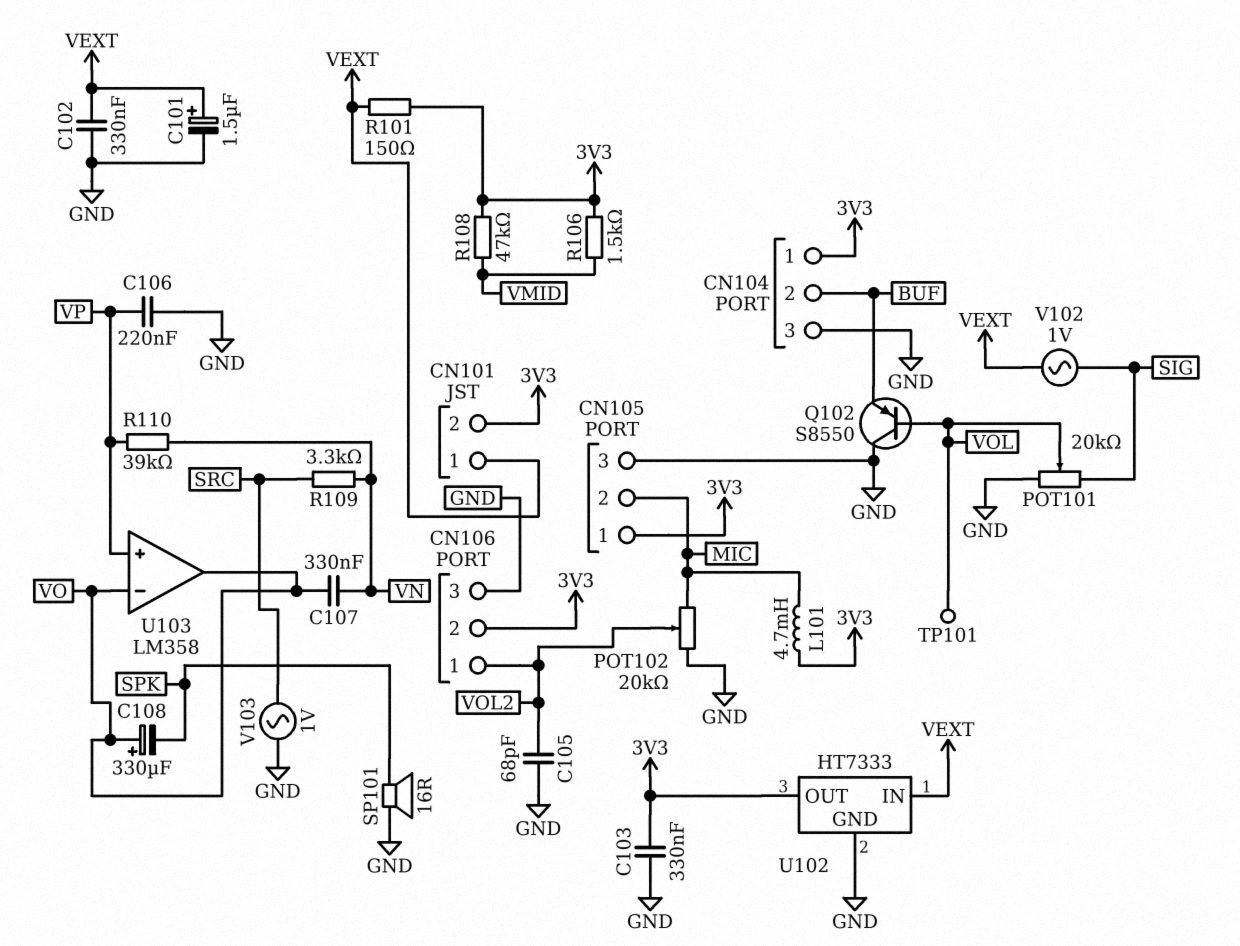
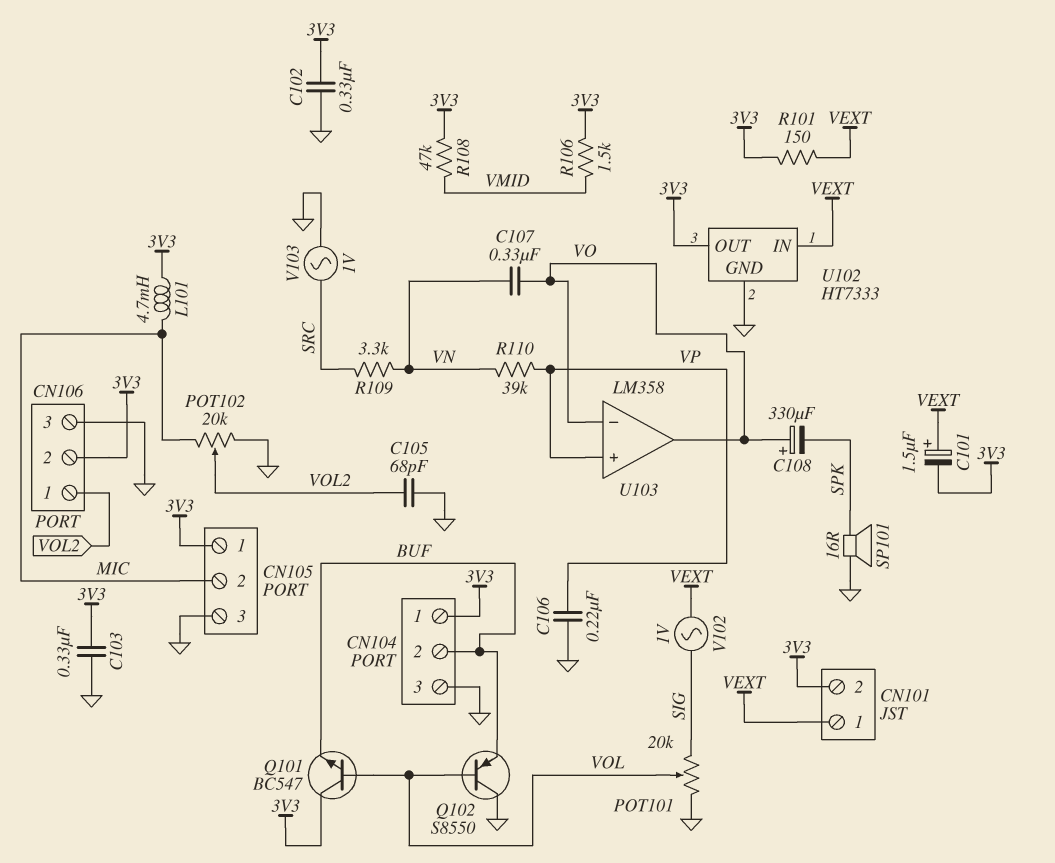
C101: 1.5uF (plus VEXT, minus GND) -> 1.5uF (plus VEXT, minus 3V3)
C102: 330nF (GND, VEXT) -> 330nF (3V3, GND)
Q101: none -> NPN BC547 (B VOL, C 3V3, E BUF)
TP101: test point (VOL) -> none

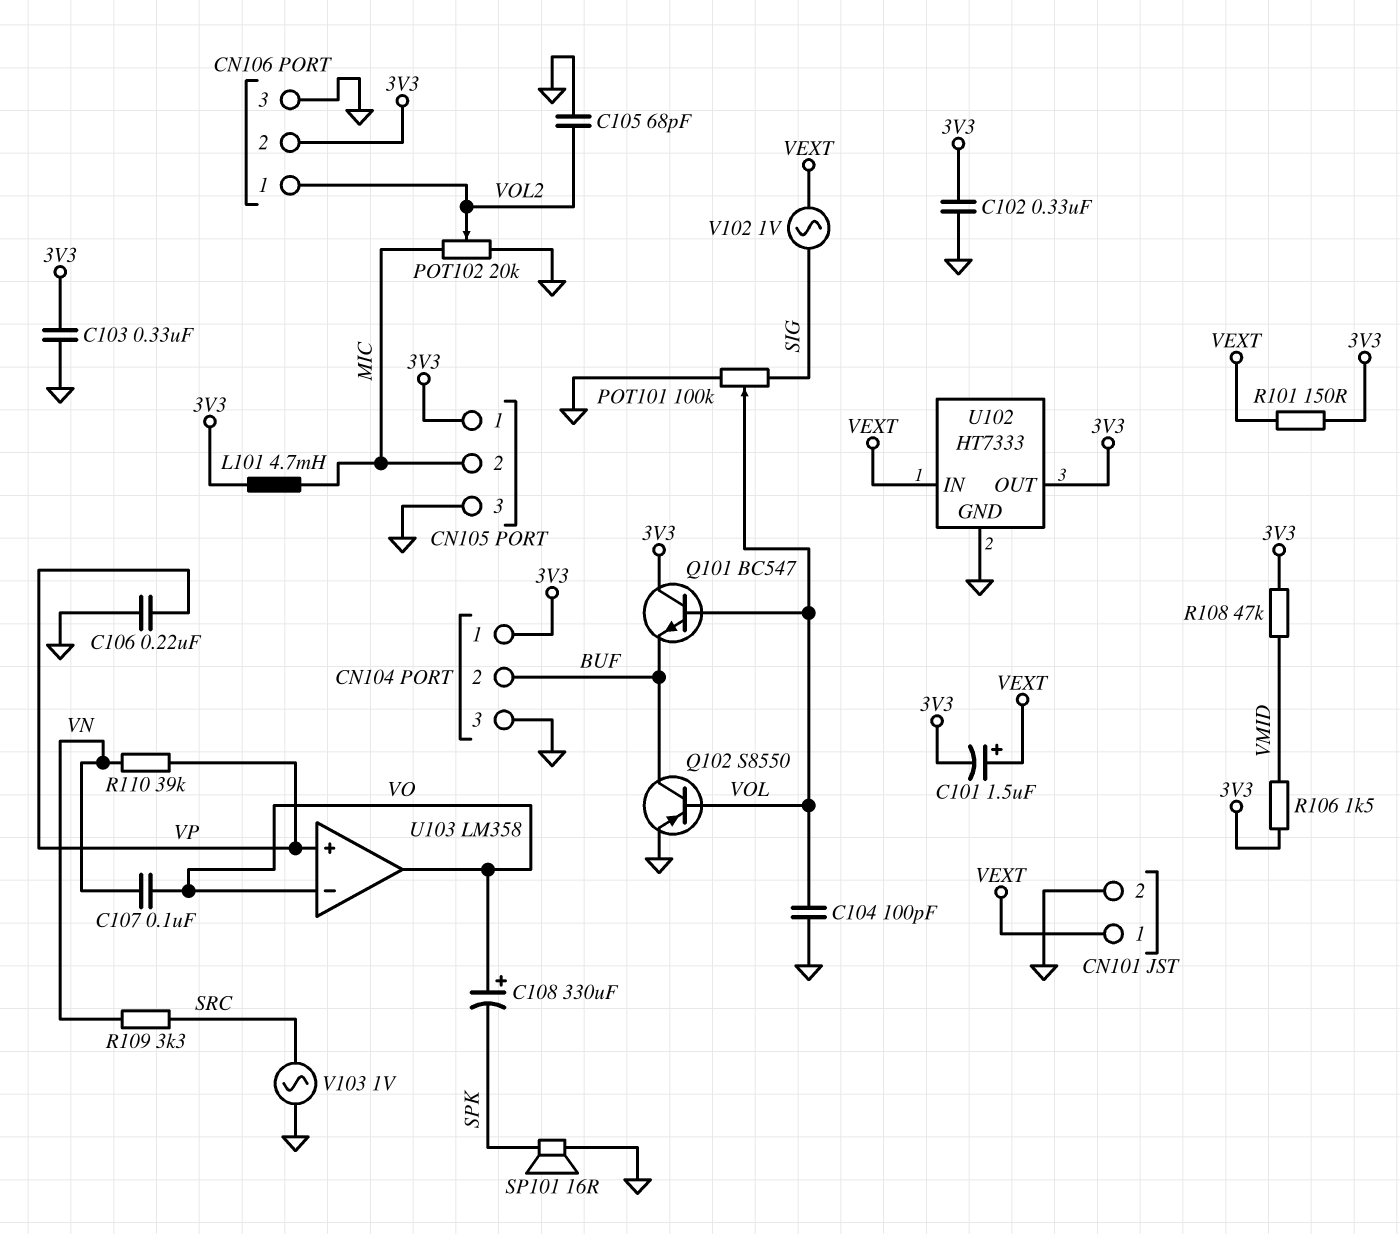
C104: none -> 100pF (GND, VOL)
C107: 330nF (VN, VO) -> 100nF (VN, VO)
CN101 pin 2: 3V3 -> GND
POT101: 20k (GND, SIG, wiper VOL) -> 100k (GND, SIG, wiper VOL)
Q102: PNP S8550 (B VOL, C GND, E BUF) -> PNP S8550 (B VOL, C BUF, E GND)

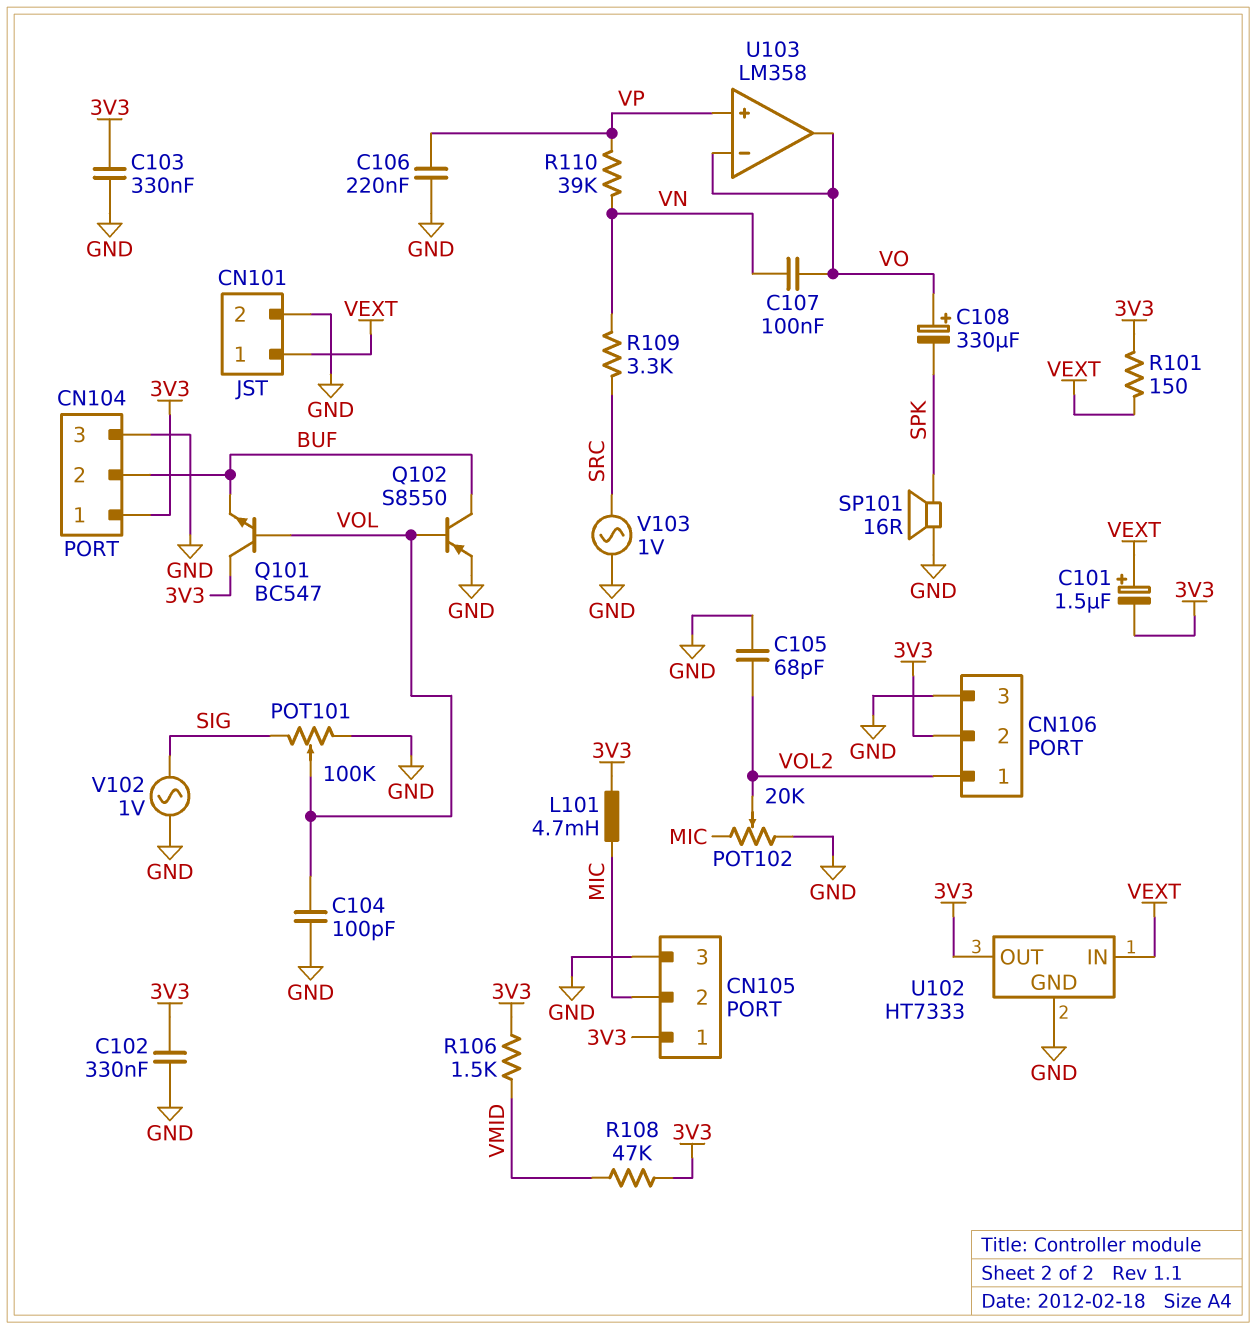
V102: AC 1V (SIG, VEXT) -> AC 1V (GND, SIG)

